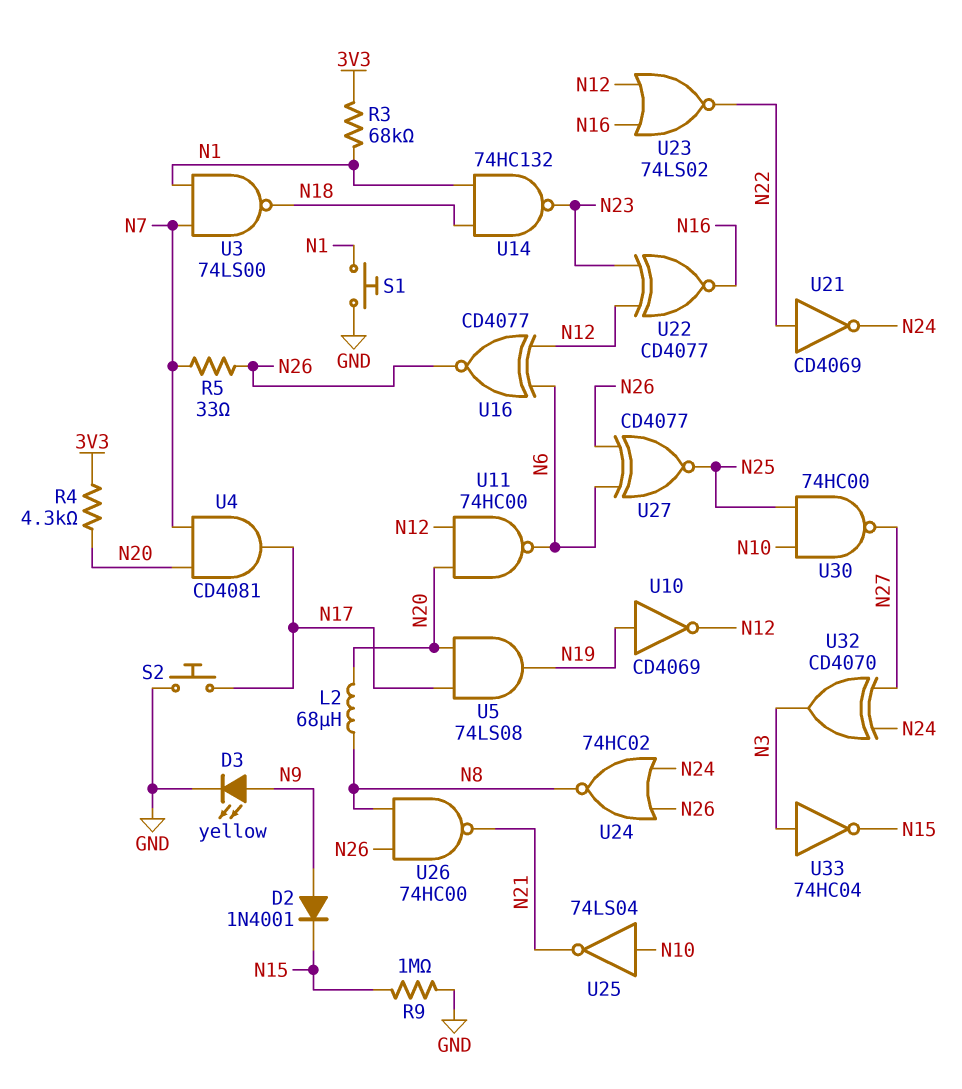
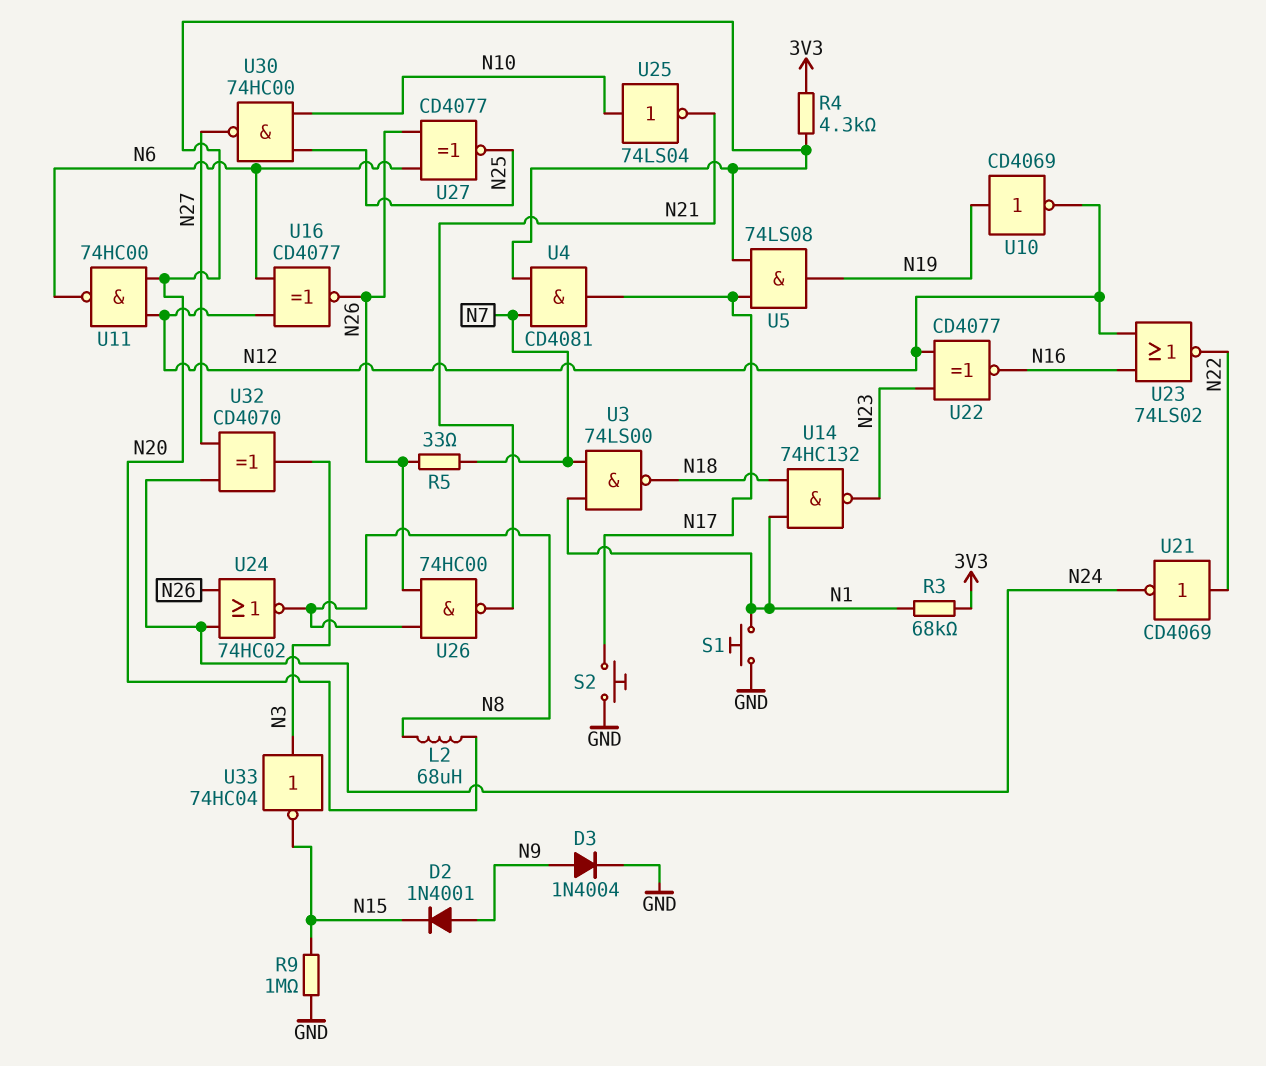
D3: LED yellow (A N9, K GND) -> diode 1N4004 (A N9, K GND)

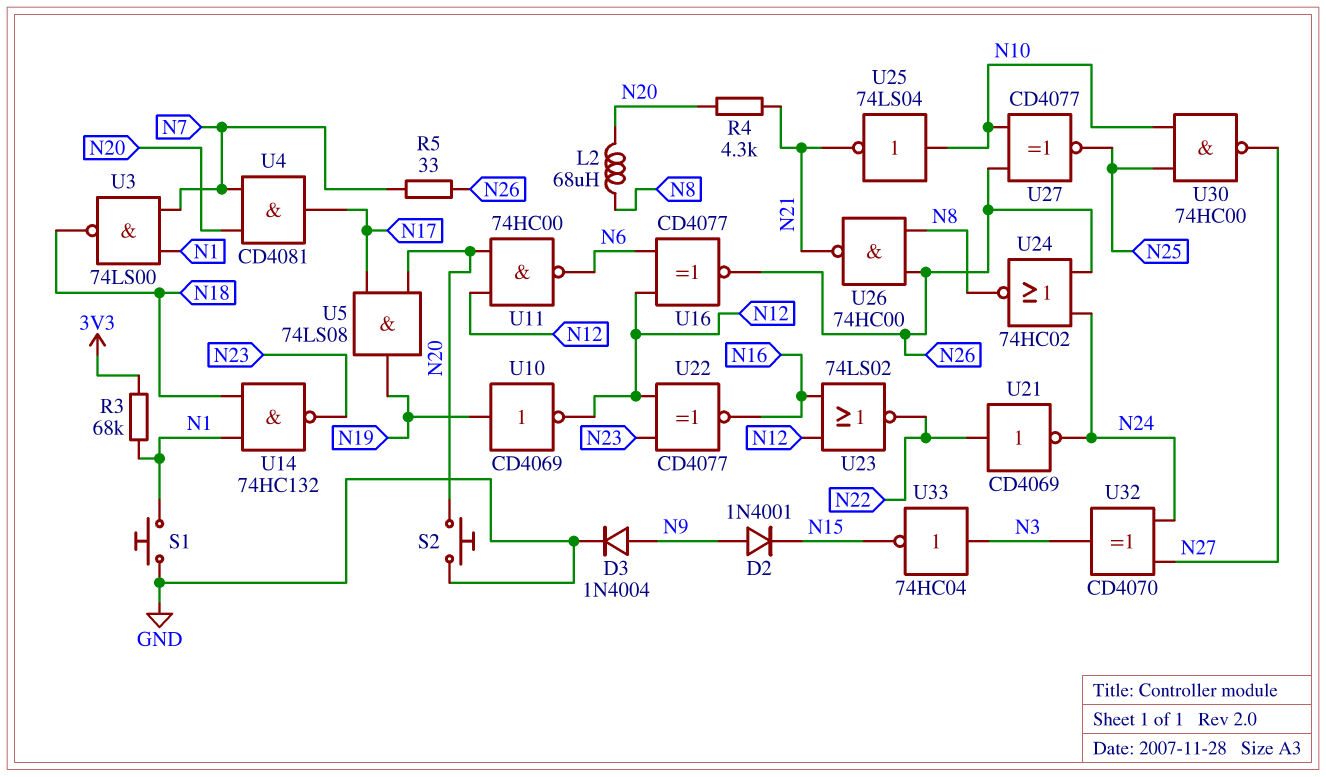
R4: 4.3k (3V3, N20) -> 4.3k (N20, N21)
R9: 1M (GND, N15) -> none
S2: button (GND, N17) -> button (GND, N20)
U27: XNOR CD4077 (in N6, in N26, out N25) -> XNOR CD4077 (in N10, in N26, out N25)

